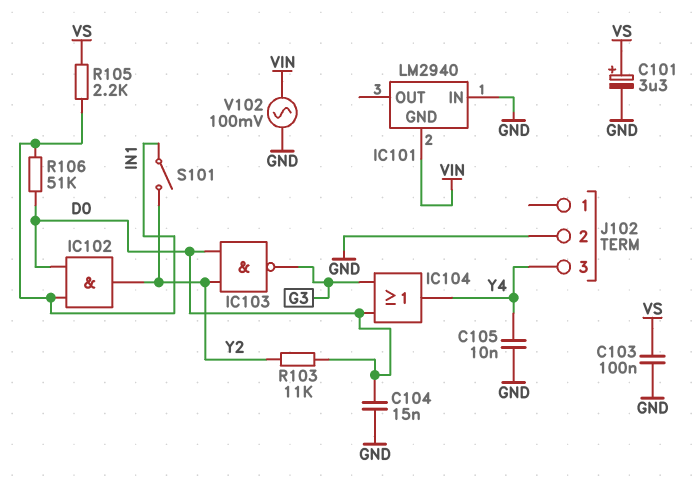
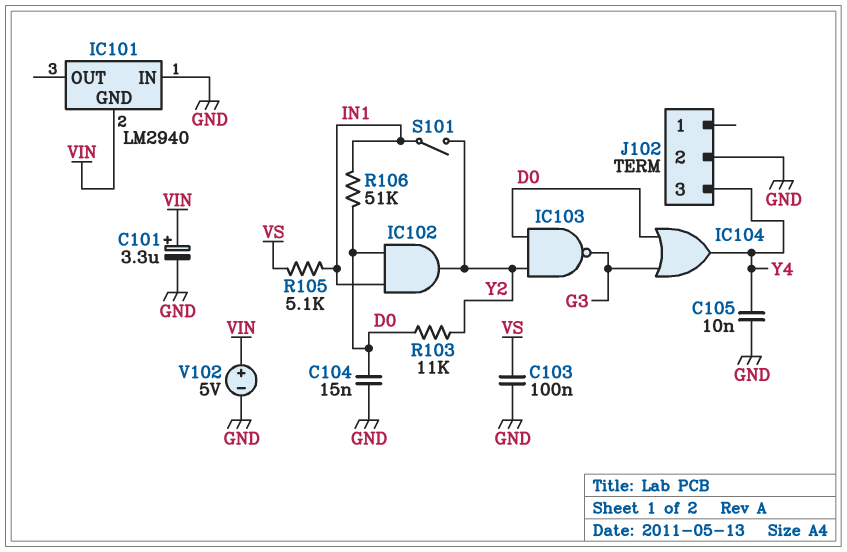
C101: 3.3uF (plus VS, minus GND) -> 3.3uF (plus VIN, minus GND)
R105: 2.2k (IN1, VS) -> 5.1k (IN1, VS)
V102: AC 100mV (GND, VIN) -> 5V (plus VIN, minus GND)

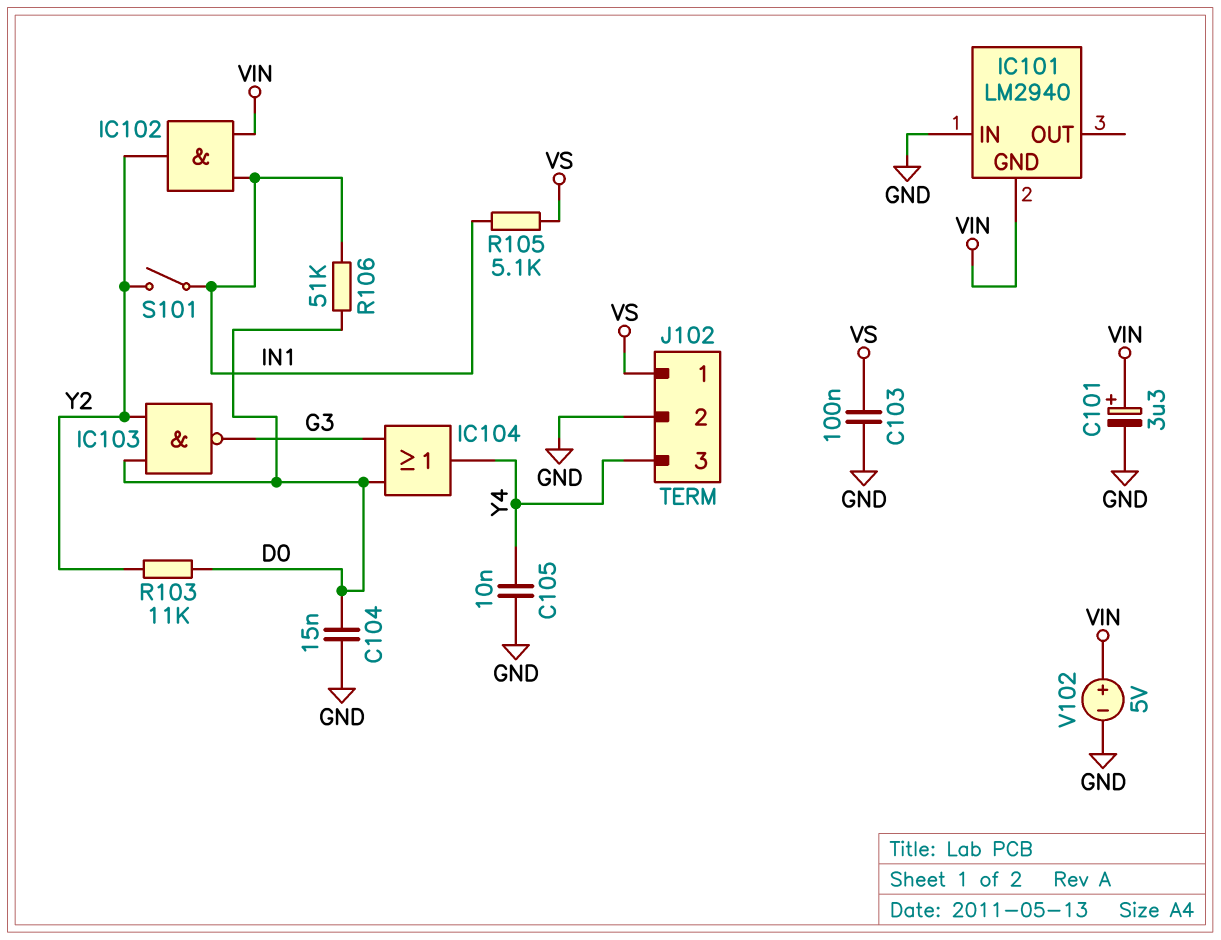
IC102: AND (in D0, in IN1, out Y2) -> AND (in IN1, in VIN, out Y2)
J102 pin 1: none -> VS

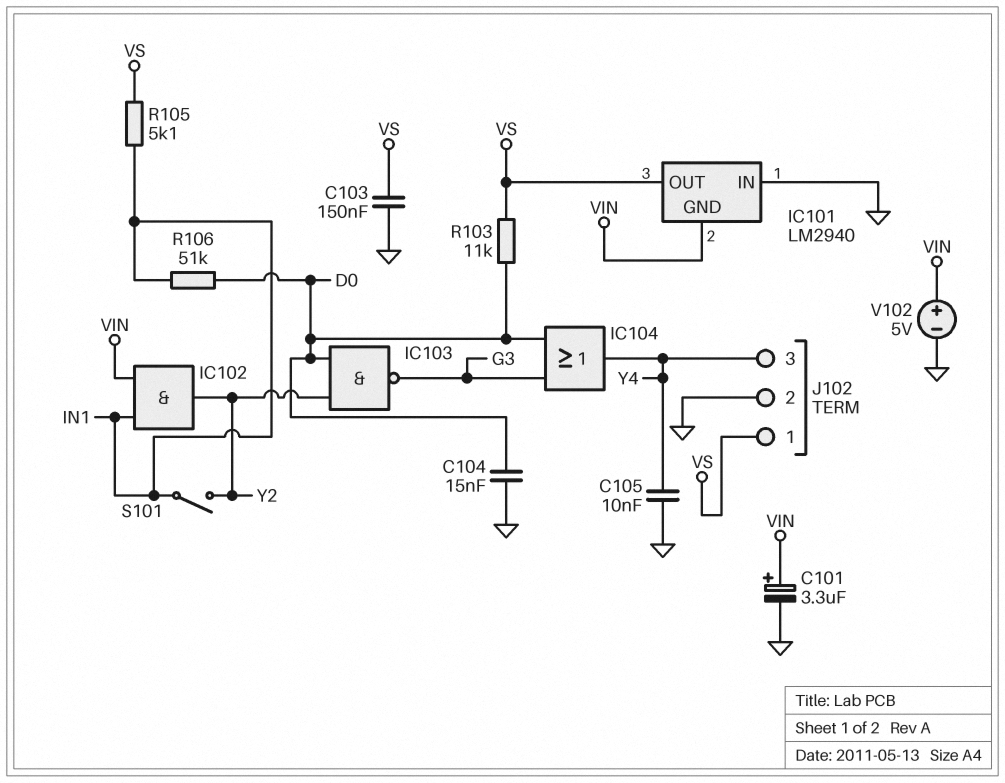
C103: 100nF (GND, VS) -> 150nF (GND, VS)
IC101 pin OUT: none -> VS
R103: 11k (D0, Y2) -> 11k (D0, VS)

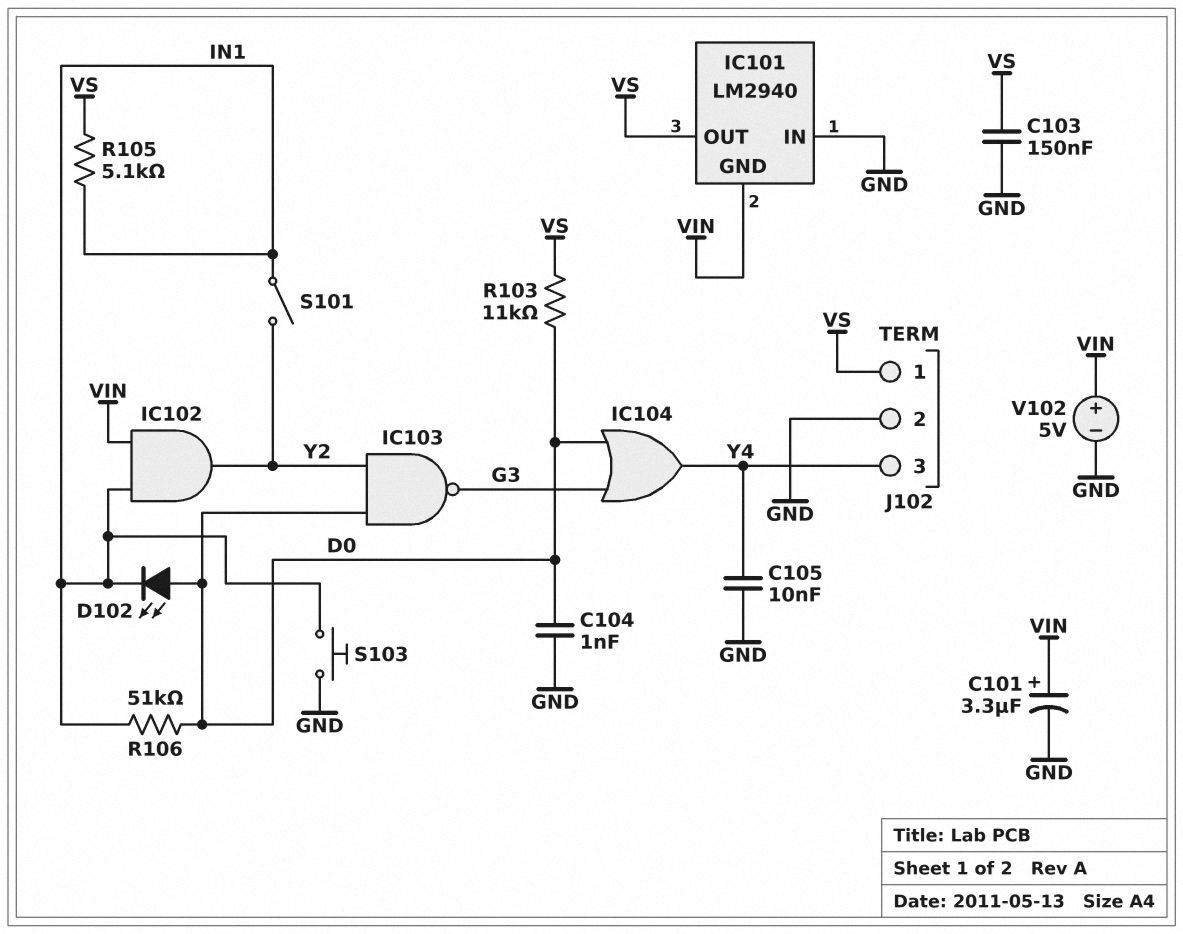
C104: 15nF (D0, GND) -> 1nF (D0, GND)
D102: none -> LED (A D0, K IN1)
S103: none -> button (GND, IN1)

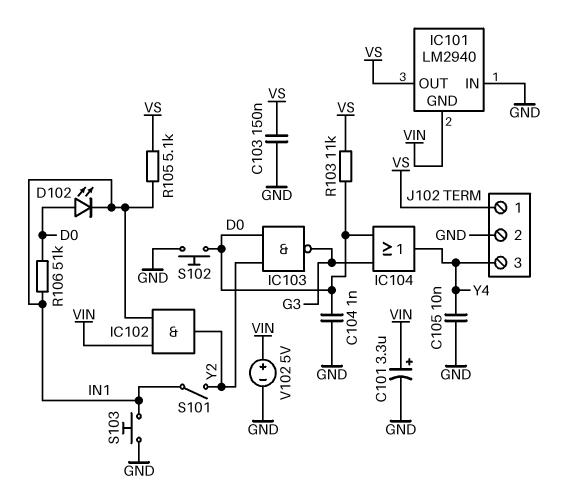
S102: none -> button (D0, GND)

